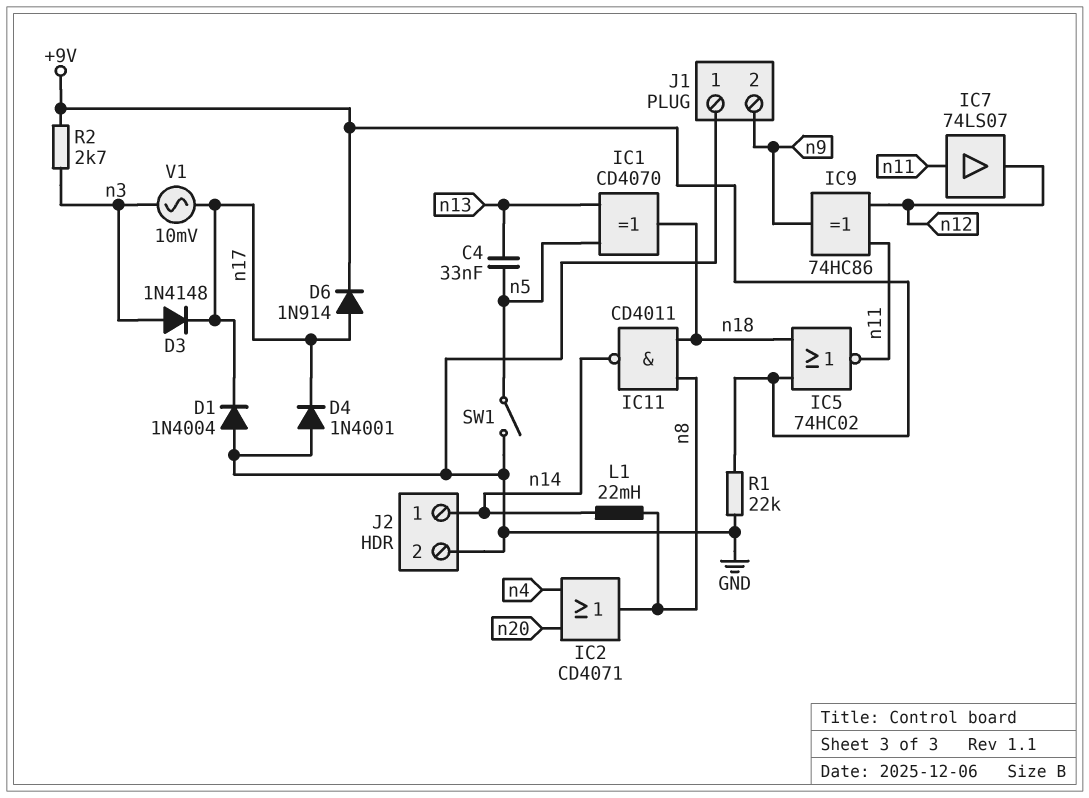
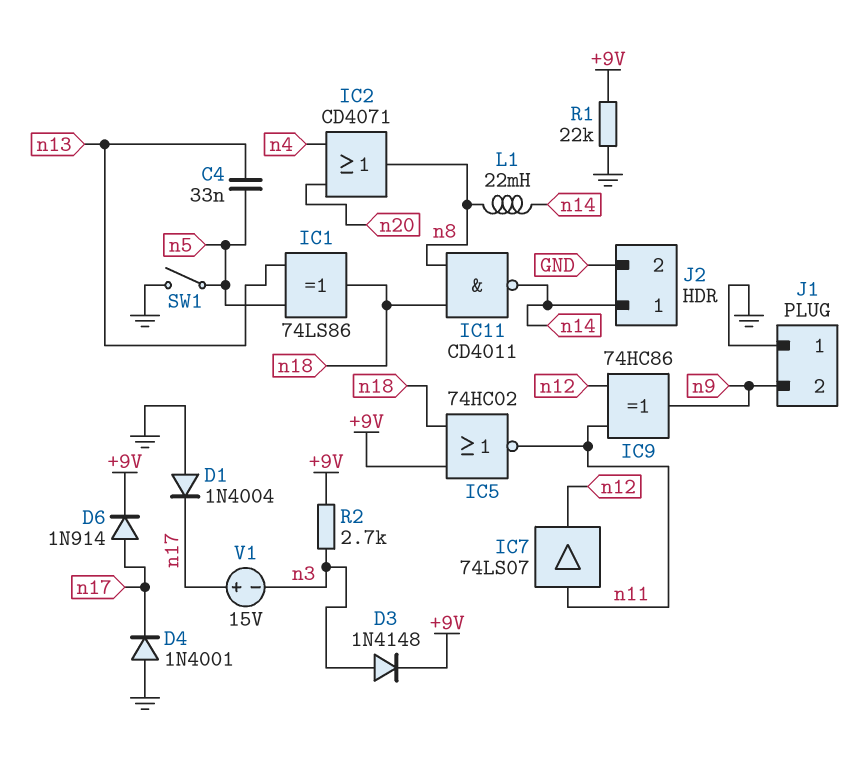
D3: diode 1N4148 (A n3, K n17) -> diode 1N4148 (A n3, K +9V)
IC1: XOR CD4070 (in n5, in n13, out n18) -> XOR 74LS86 (in n5, in n13, out n18)
V1: AC 10mV (n3, n17) -> 15V (plus n17, minus n3)

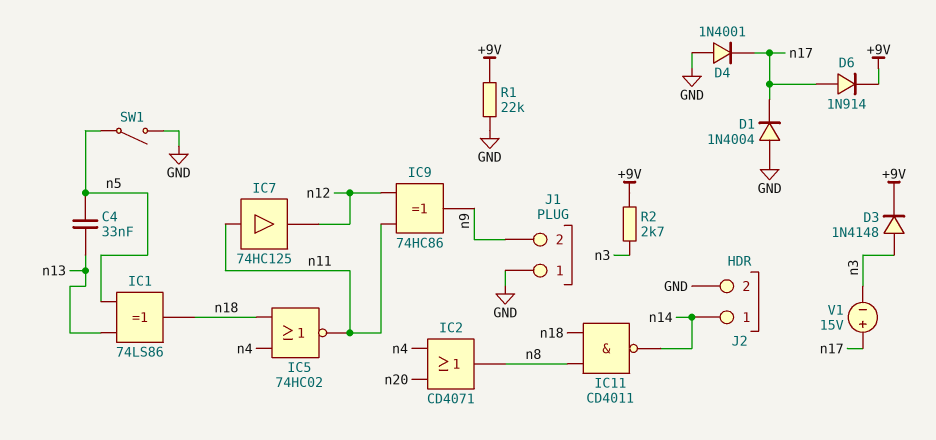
IC5: NOR 74HC02 (in +9V, in n18, out n11) -> NOR 74HC02 (in n4, in n18, out n11)
IC7: buffer 74LS07 (in n11, out n12) -> buffer 74HC125 (in n11, out n12)
L1: 22mH (n8, n14) -> none

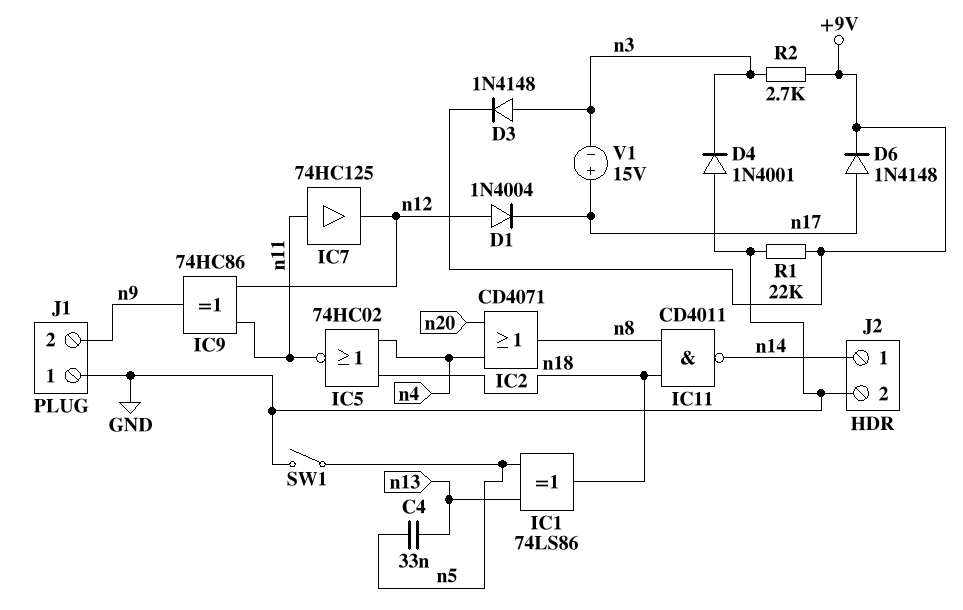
D1: diode 1N4004 (A GND, K n17) -> diode 1N4004 (A n12, K n17)
D4: diode 1N4001 (A GND, K n17) -> diode 1N4001 (A GND, K n3)
D6: diode 1N914 (A n17, K +9V) -> diode 1N4148 (A n17, K +9V)

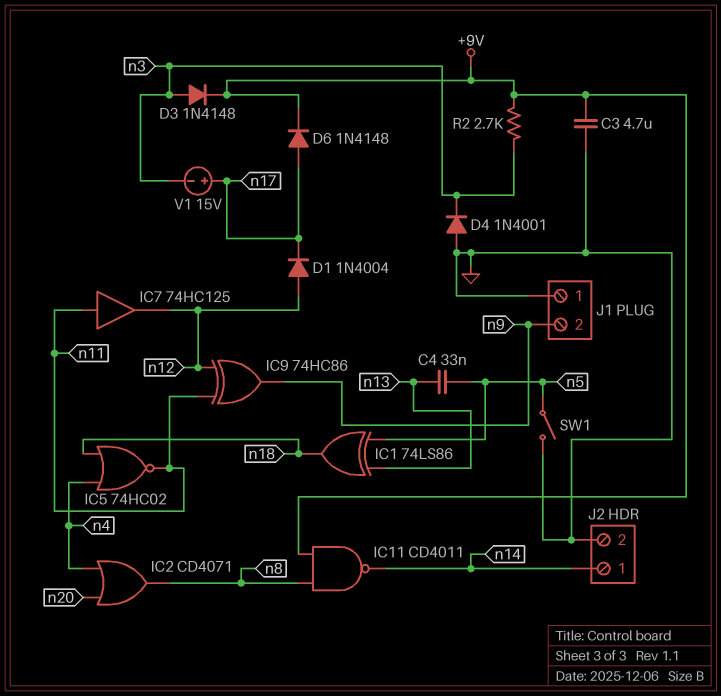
C3: none -> 4.7uF (+9V, GND)
IC11: NAND CD4011 (in n8, in n18, out n14) -> NAND CD4011 (in +9V, in n8, out n14)
R1: 22k (+9V, GND) -> none

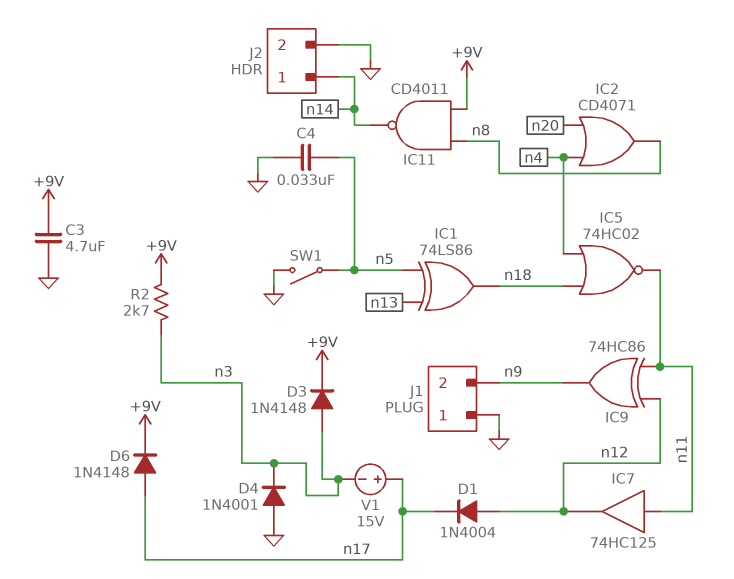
C4: 33nF (n5, n13) -> 33nF (GND, n5)

